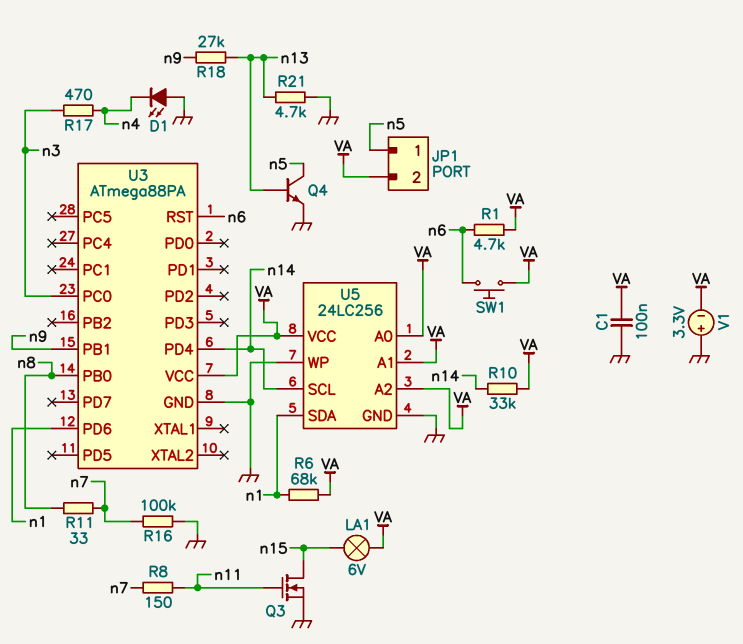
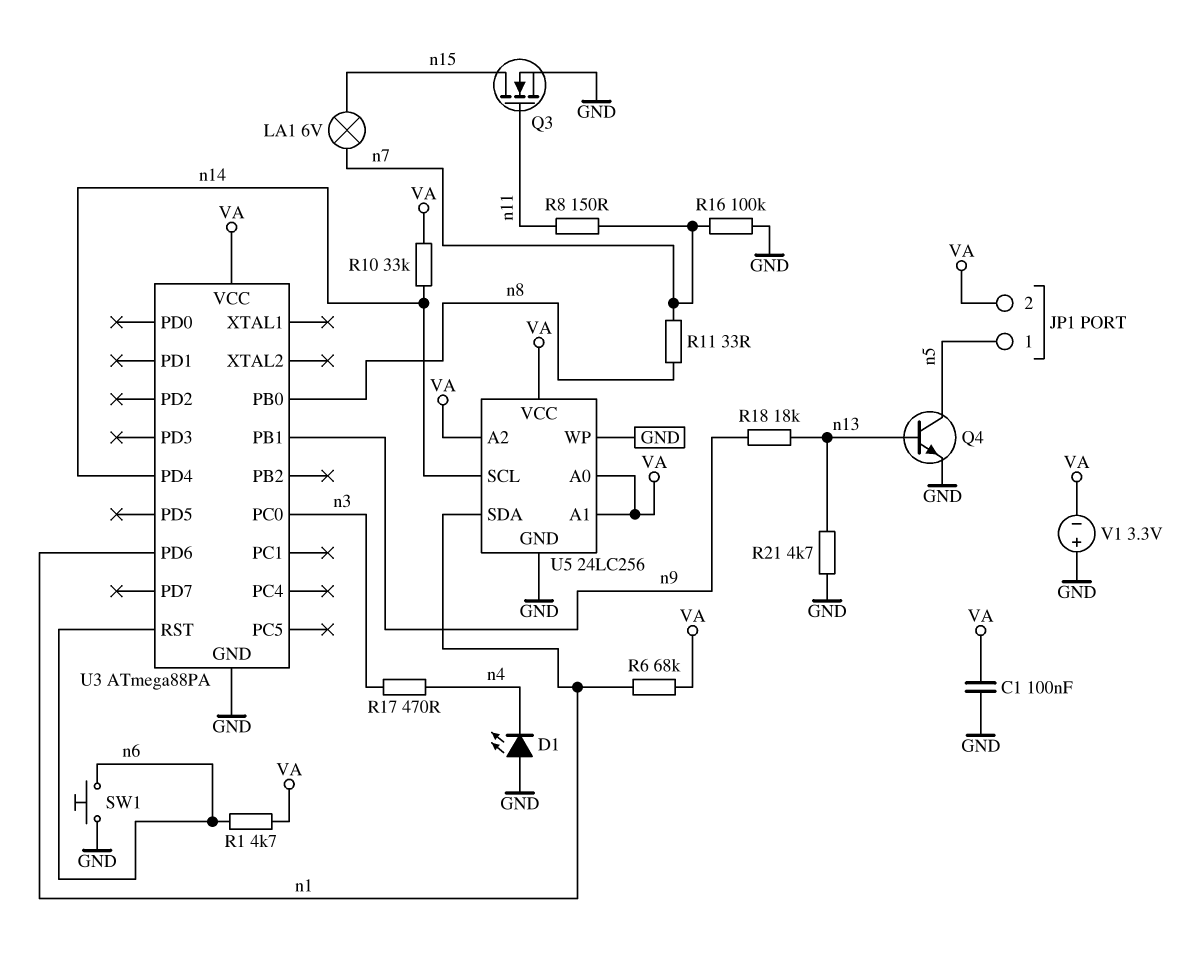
LA1: lamp 6V (VA, n15) -> lamp 6V (n7, n15)
R18: 27k (n9, n13) -> 18k (n9, n13)
SW1: button (VA, n6) -> button (GND, n6)

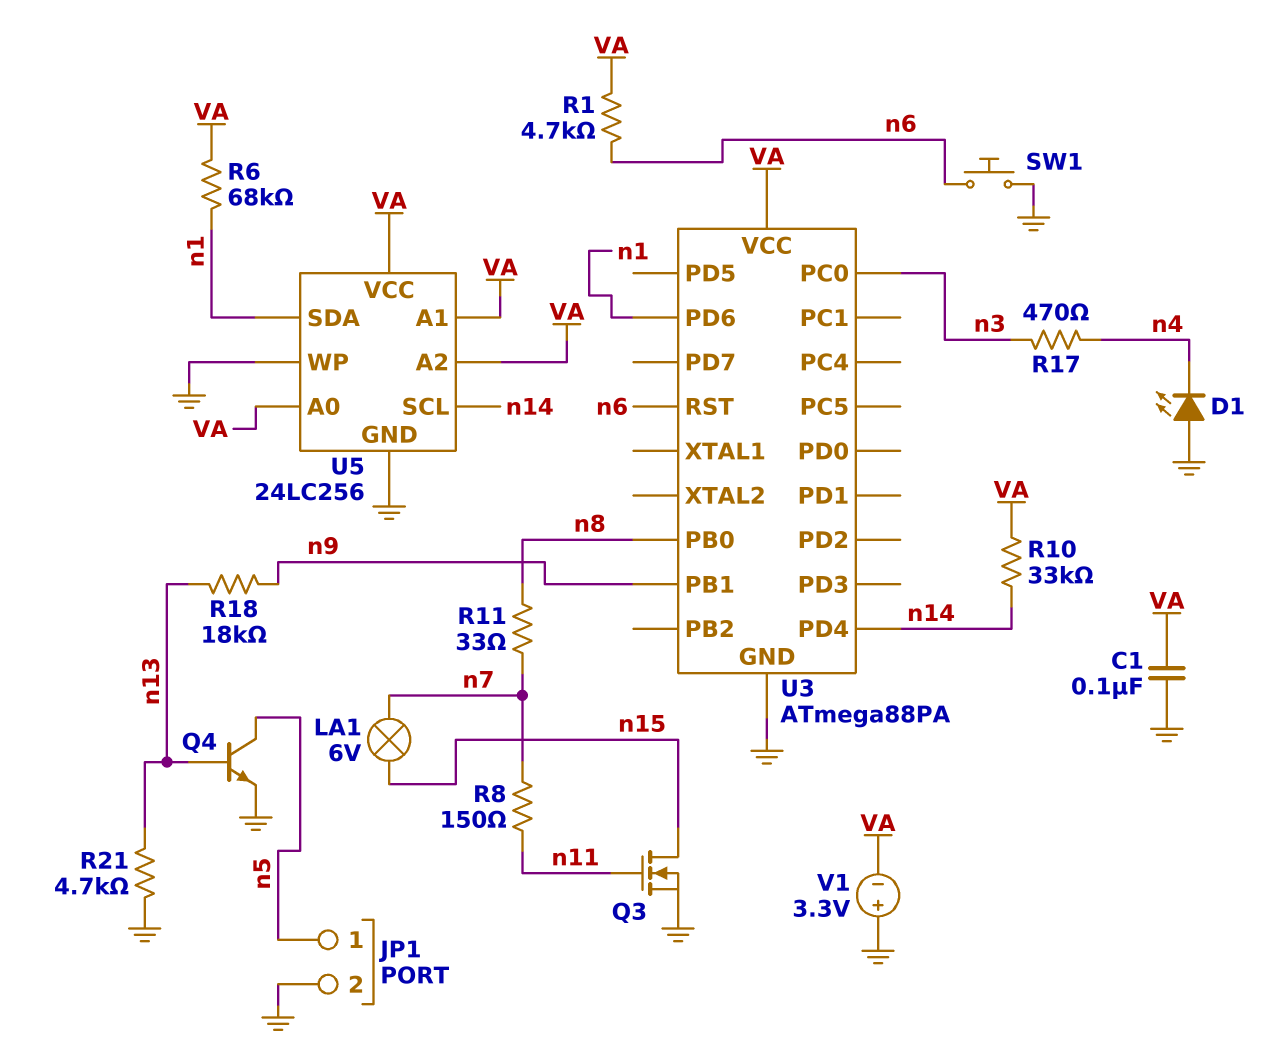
JP1 pin 2: VA -> GND
R16: 100k (GND, n7) -> none

